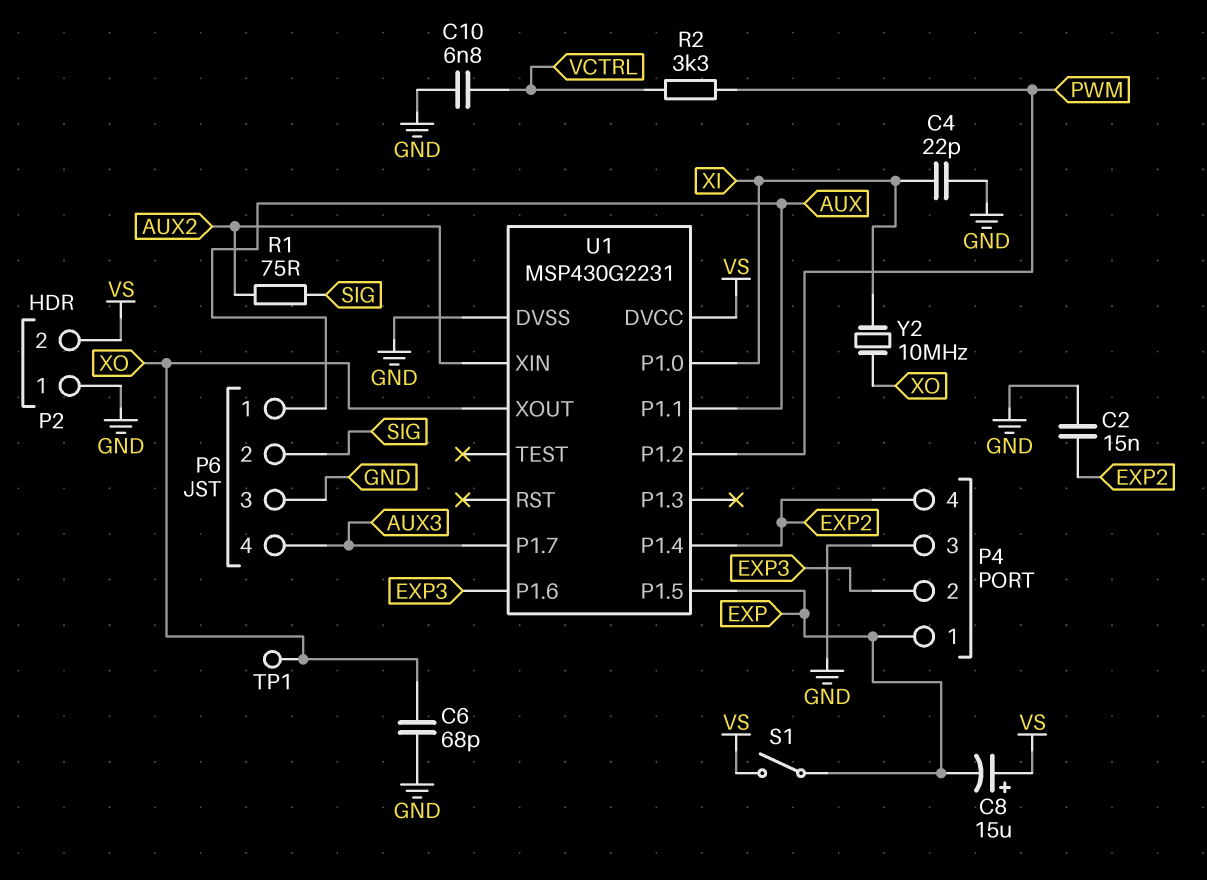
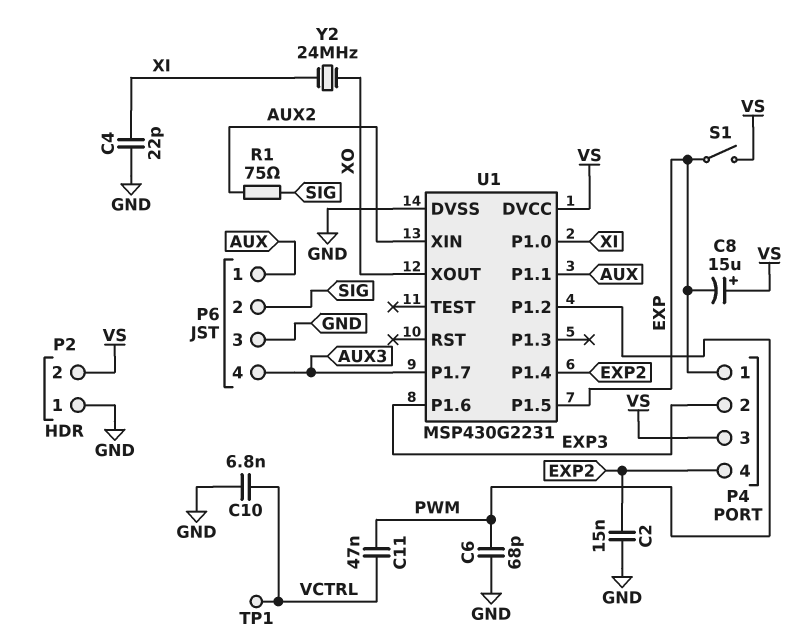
C6: 68pF (GND, XO) -> 68pF (GND, PWM)
C11: none -> 47nF (PWM, VCTRL)
P4 pin 3: GND -> VS
R2: 3.3k (PWM, VCTRL) -> none
TP1: test point (XO) -> test point (VCTRL)
Y2: 10MHz (XI, XO) -> 24MHz (XI, XO)

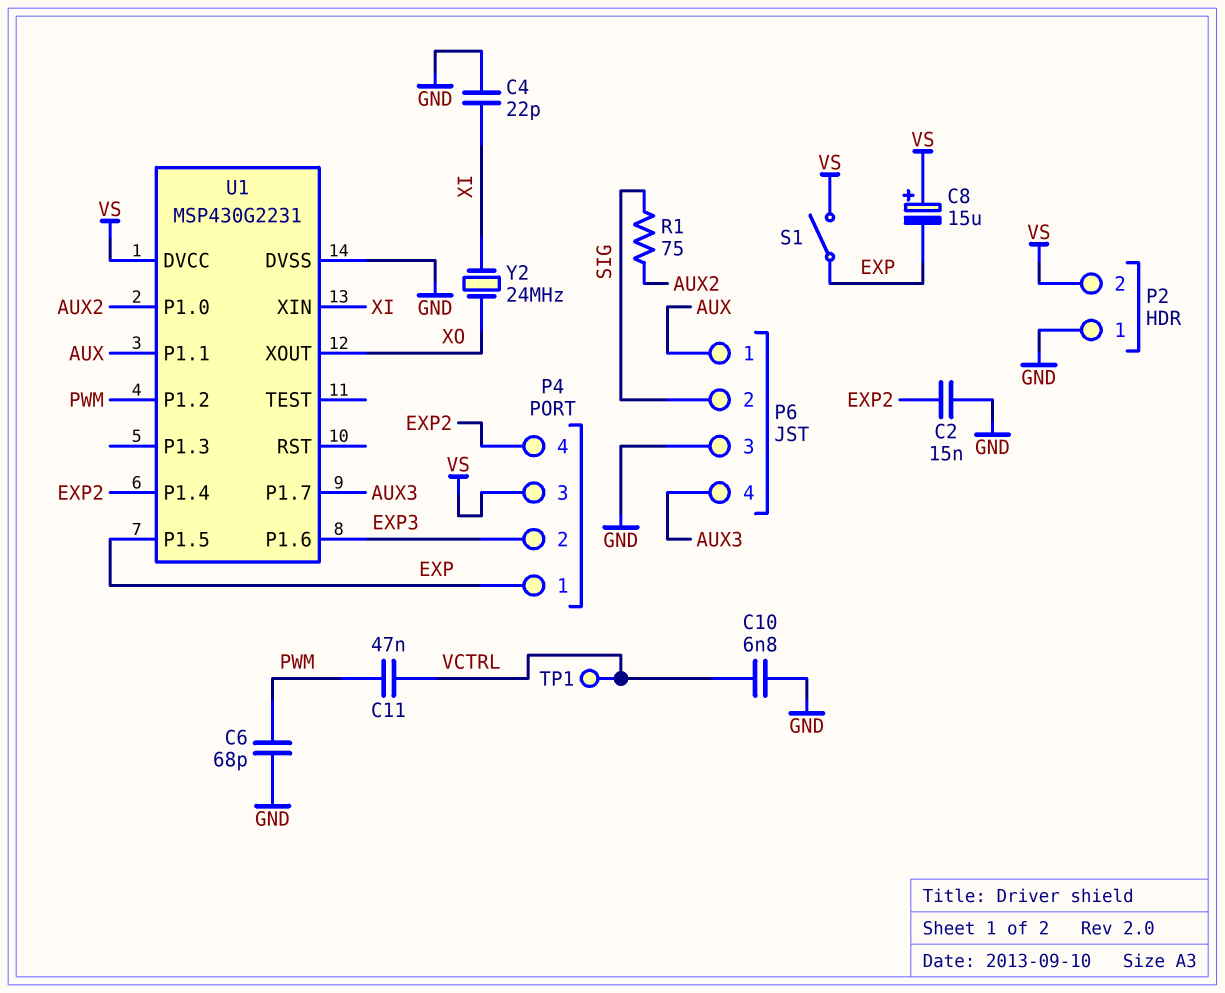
U1 pin P1.0: XI -> AUX2
U1 pin XIN: AUX2 -> XI

